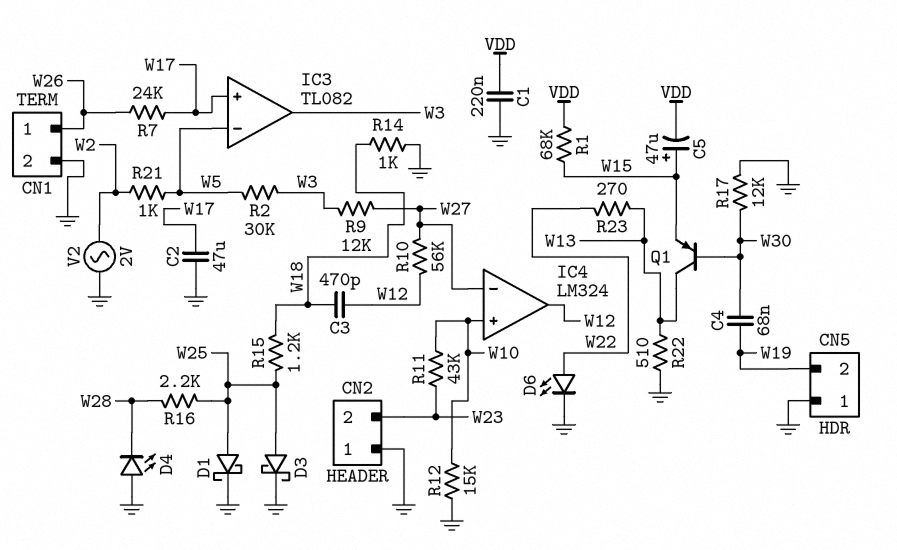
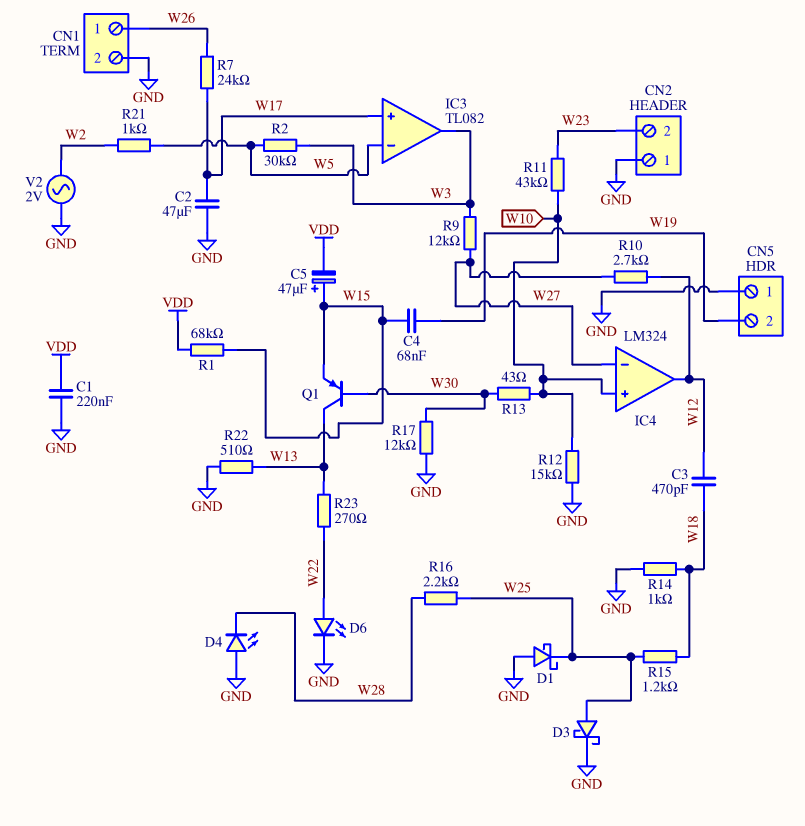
C4: 68nF (W19, W30) -> 68nF (W15, W19)
D1: schottky (A W25, K GND) -> schottky (A GND, K W25)
R10: 56k (W12, W27) -> 2.7k (W12, W27)
R13: none -> 43 (W10, W30)

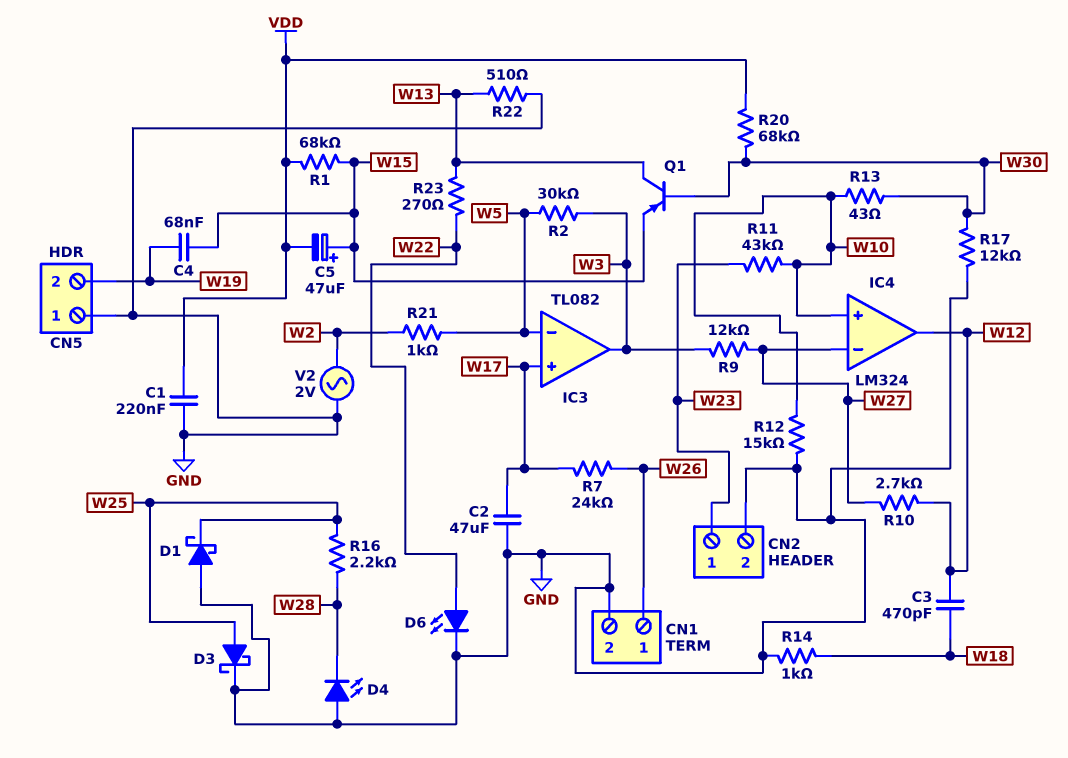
CN2 pin 1: GND -> W23
CN2 pin 2: W23 -> GND
R15: 1.2k (W18, W25) -> none
R20: none -> 68k (VDD, W30)

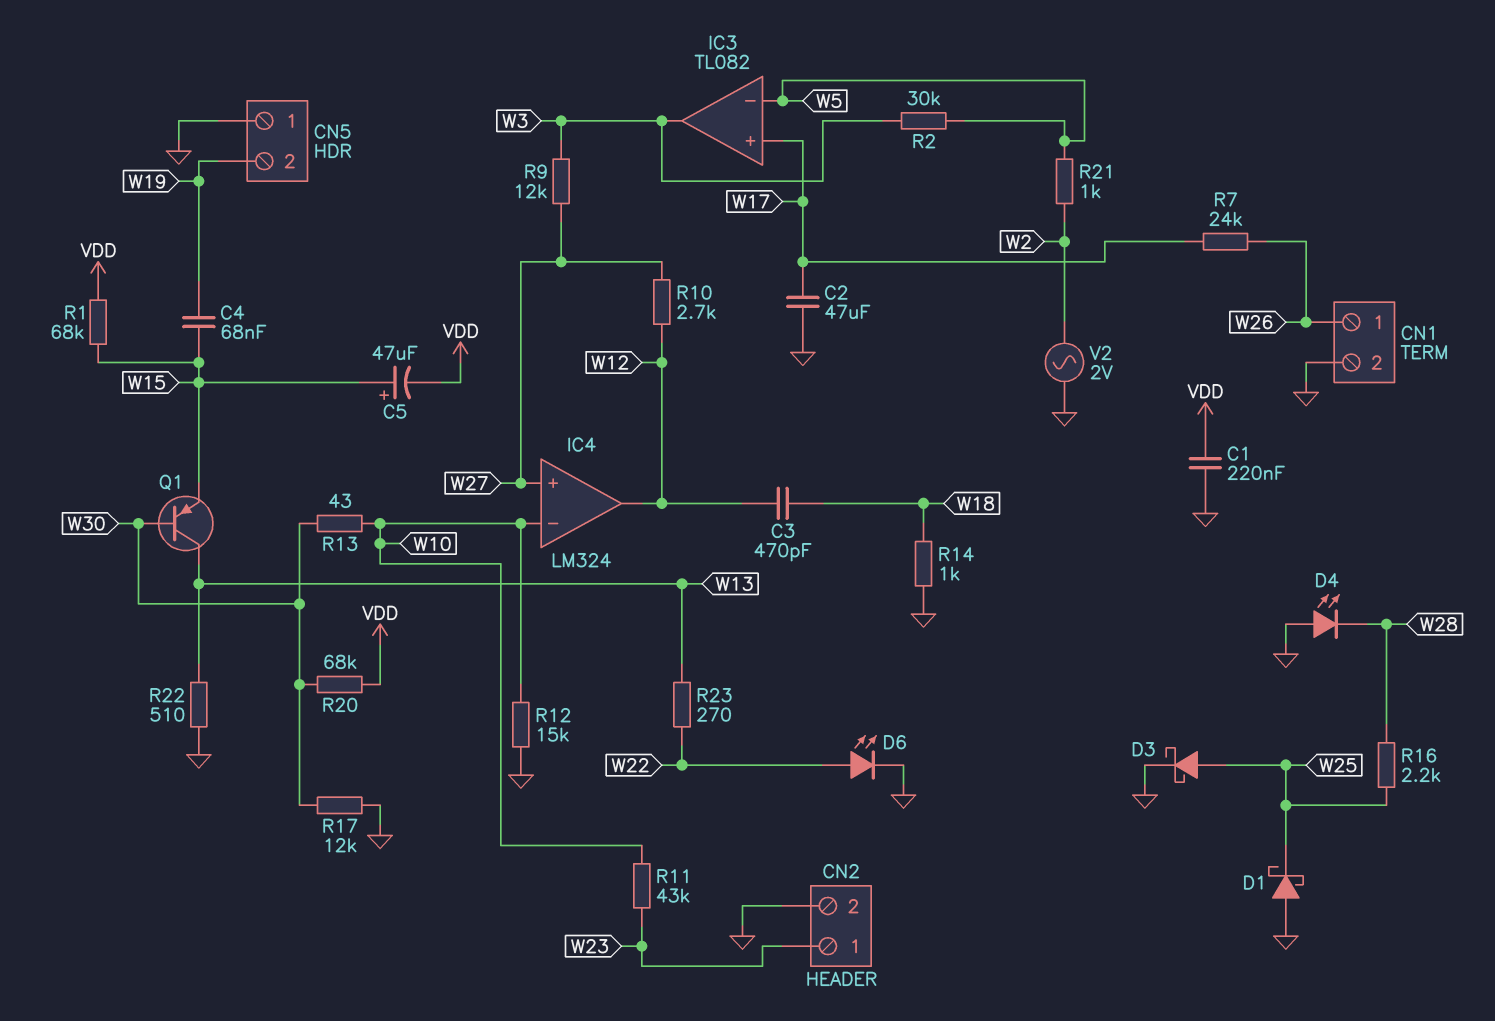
IC4 pin in+: W10 -> W27
IC4 pin in-: W27 -> W10

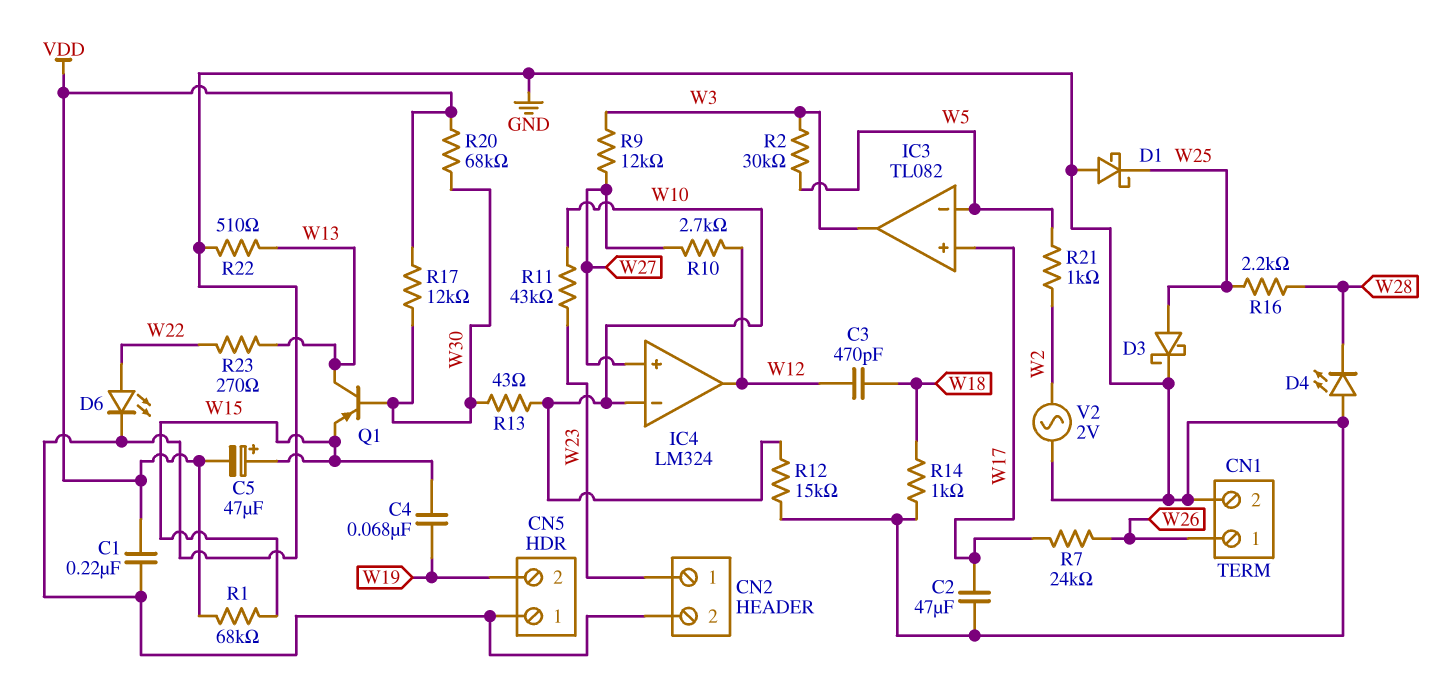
R17: 12k (GND, W30) -> 12k (VDD, W30)

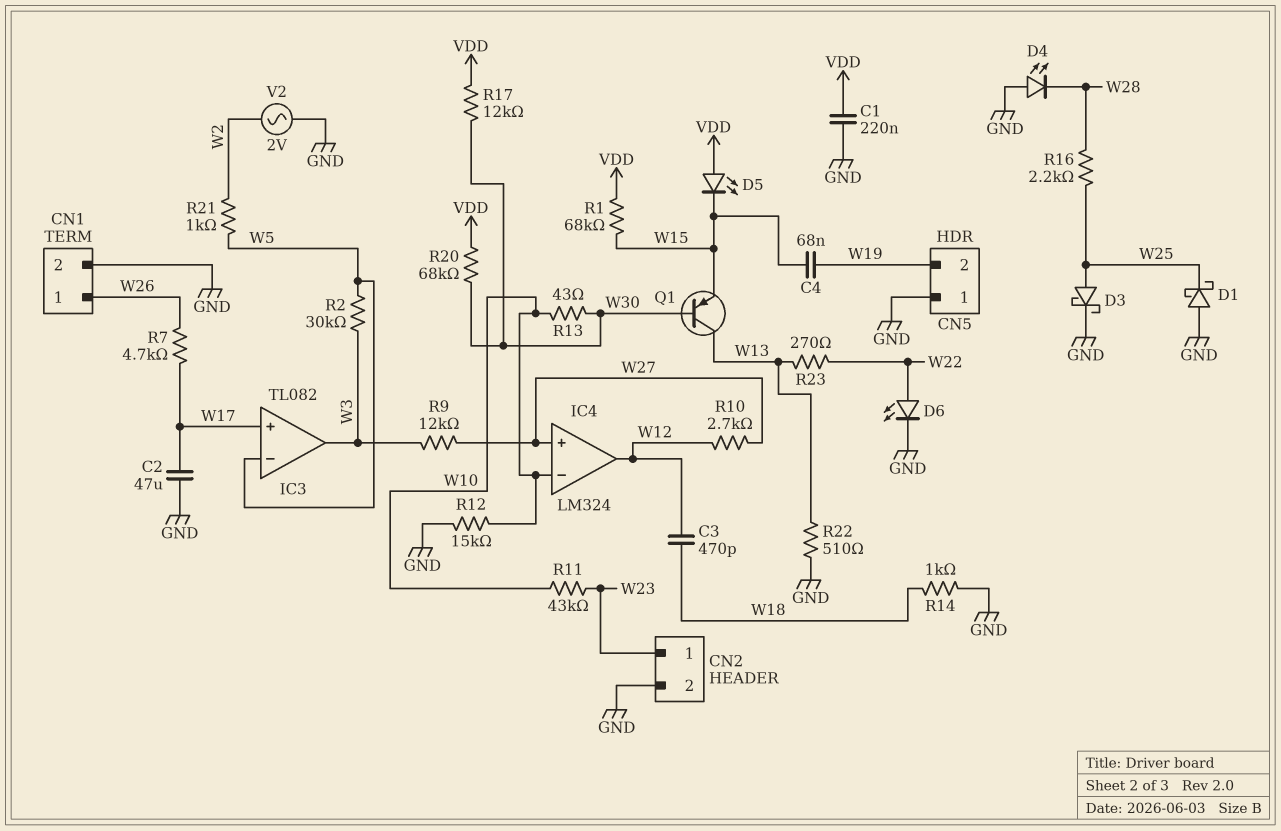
C5: 47uF (plus W15, minus VDD) -> none
D5: none -> LED (A VDD, K W15)
R7: 24k (W17, W26) -> 4.7k (W17, W26)

